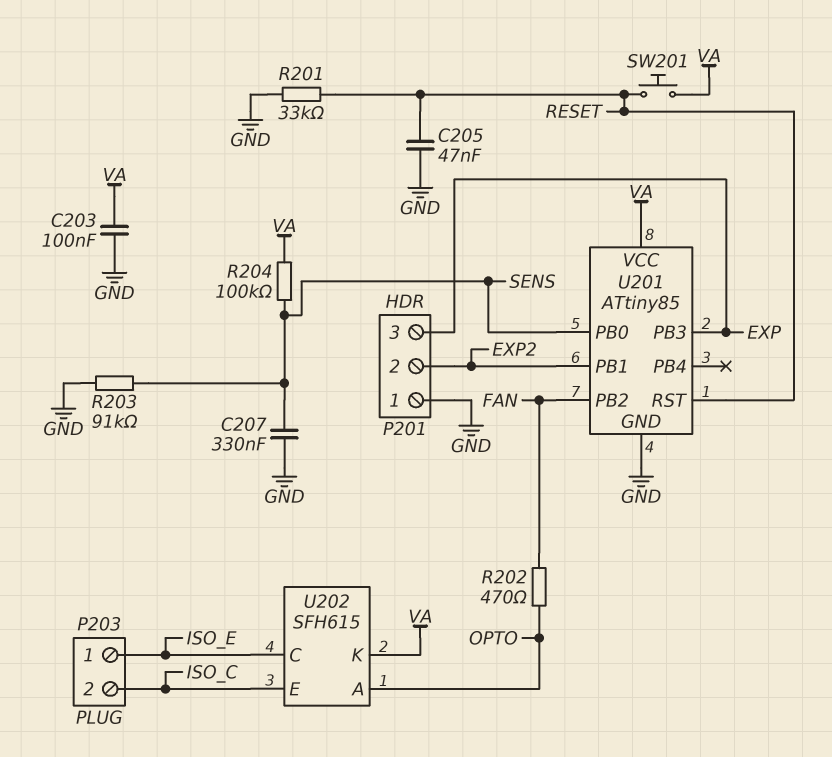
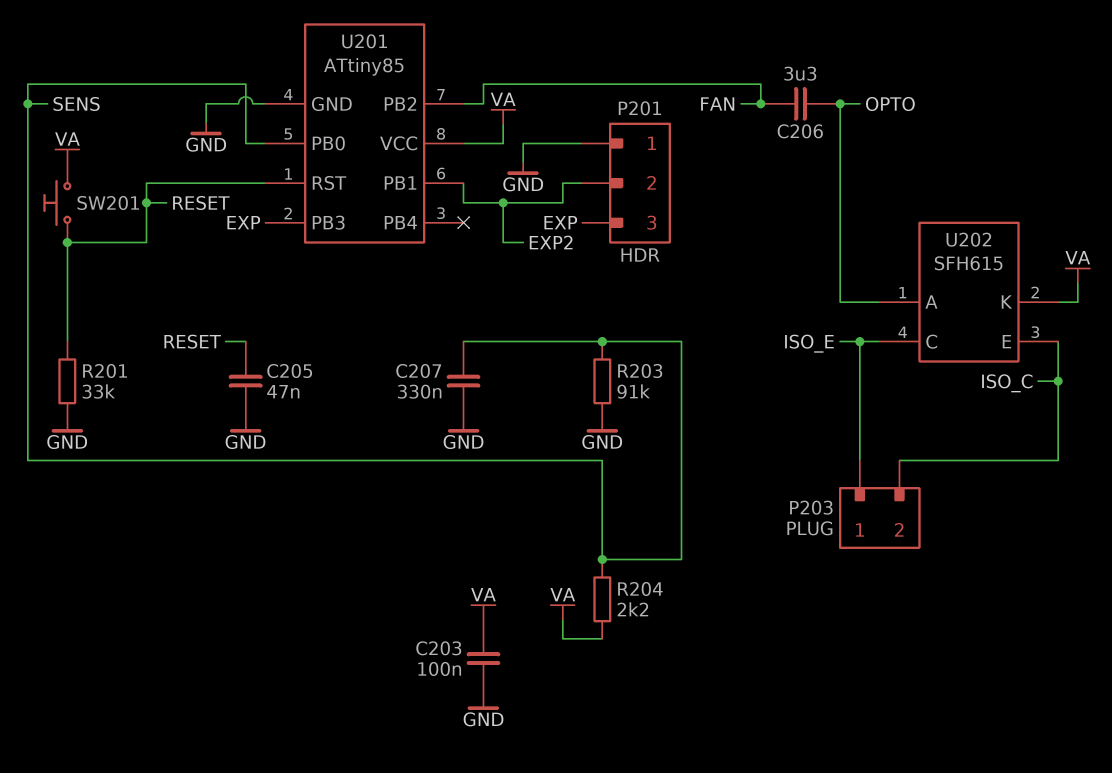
C206: none -> 3.3uF (FAN, OPTO)
R202: 470 (FAN, OPTO) -> none
R204: 100k (SENS, VA) -> 2.2k (SENS, VA)

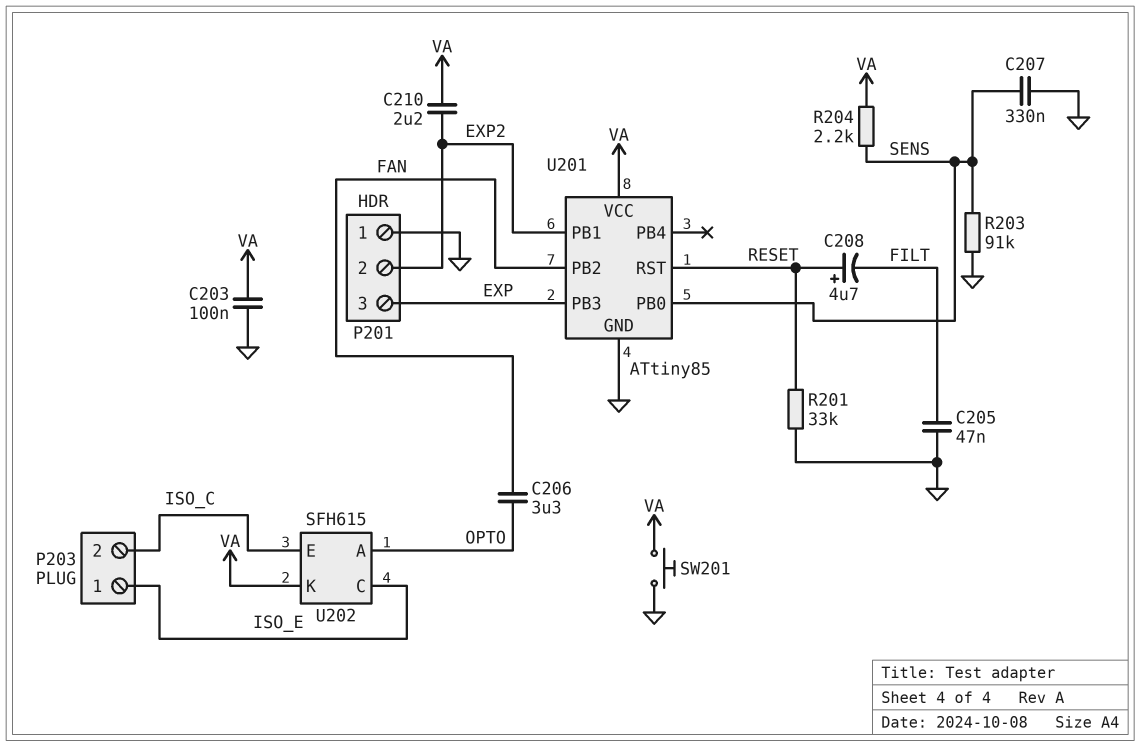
C205: 47nF (GND, RESET) -> 47nF (FILT, GND)
C208: none -> 4.7uF (plus RESET, minus FILT)
C210: none -> 2.2uF (EXP2, VA)
SW201: button (RESET, VA) -> button (GND, VA)

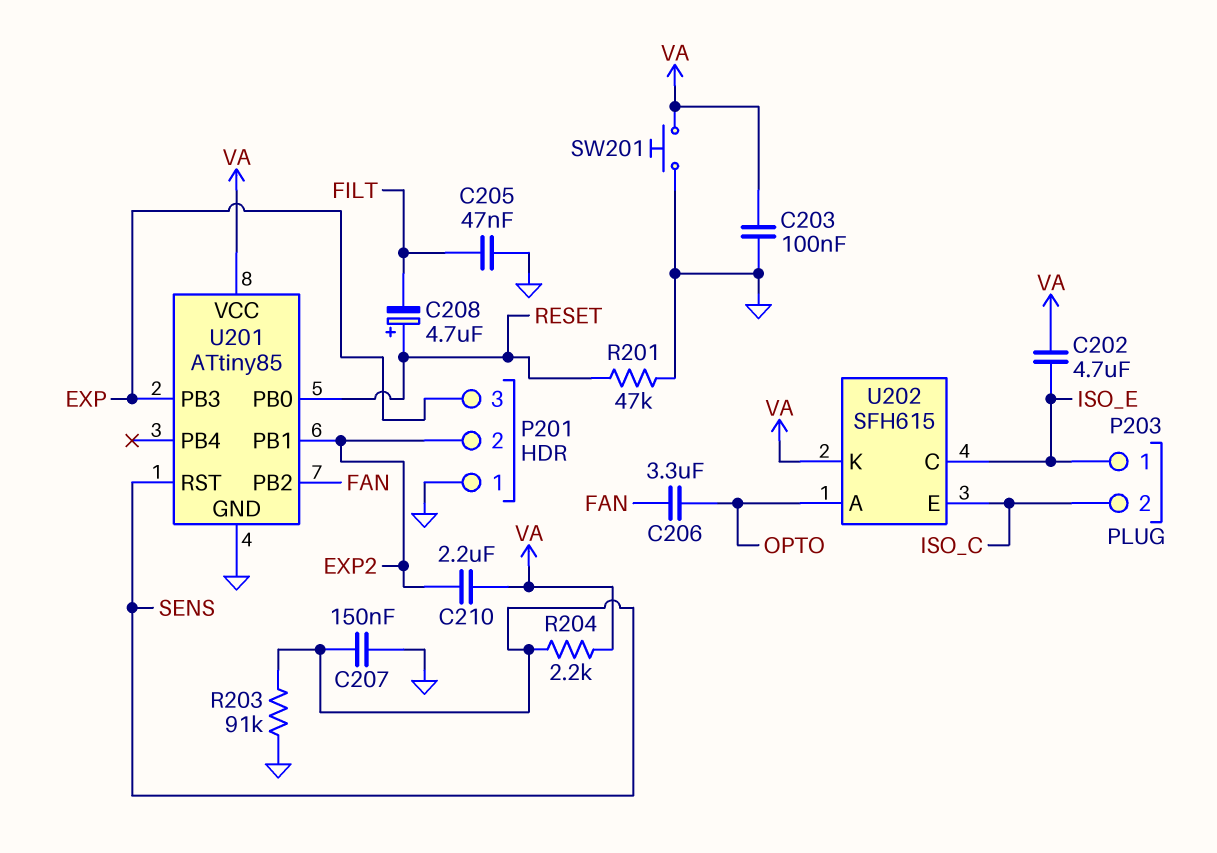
C202: none -> 4.7uF (ISO_E, VA)
C207: 330nF (GND, SENS) -> 150nF (GND, SENS)
R201: 33k (GND, RESET) -> 47k (GND, RESET)
U201 pin PB0: SENS -> RESET
U201 pin RST: RESET -> SENS

